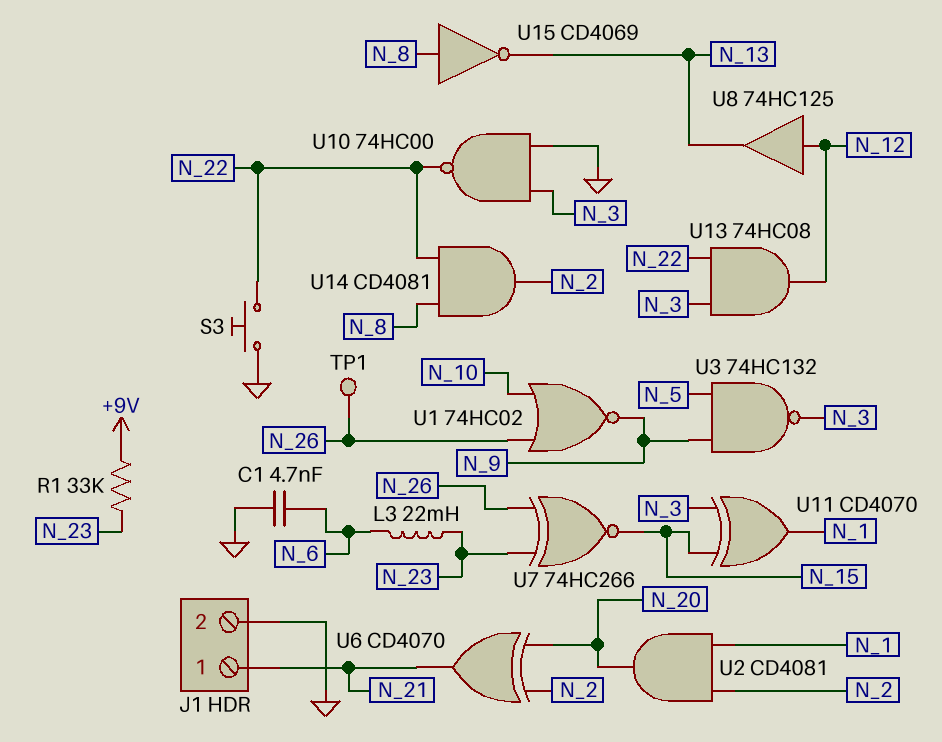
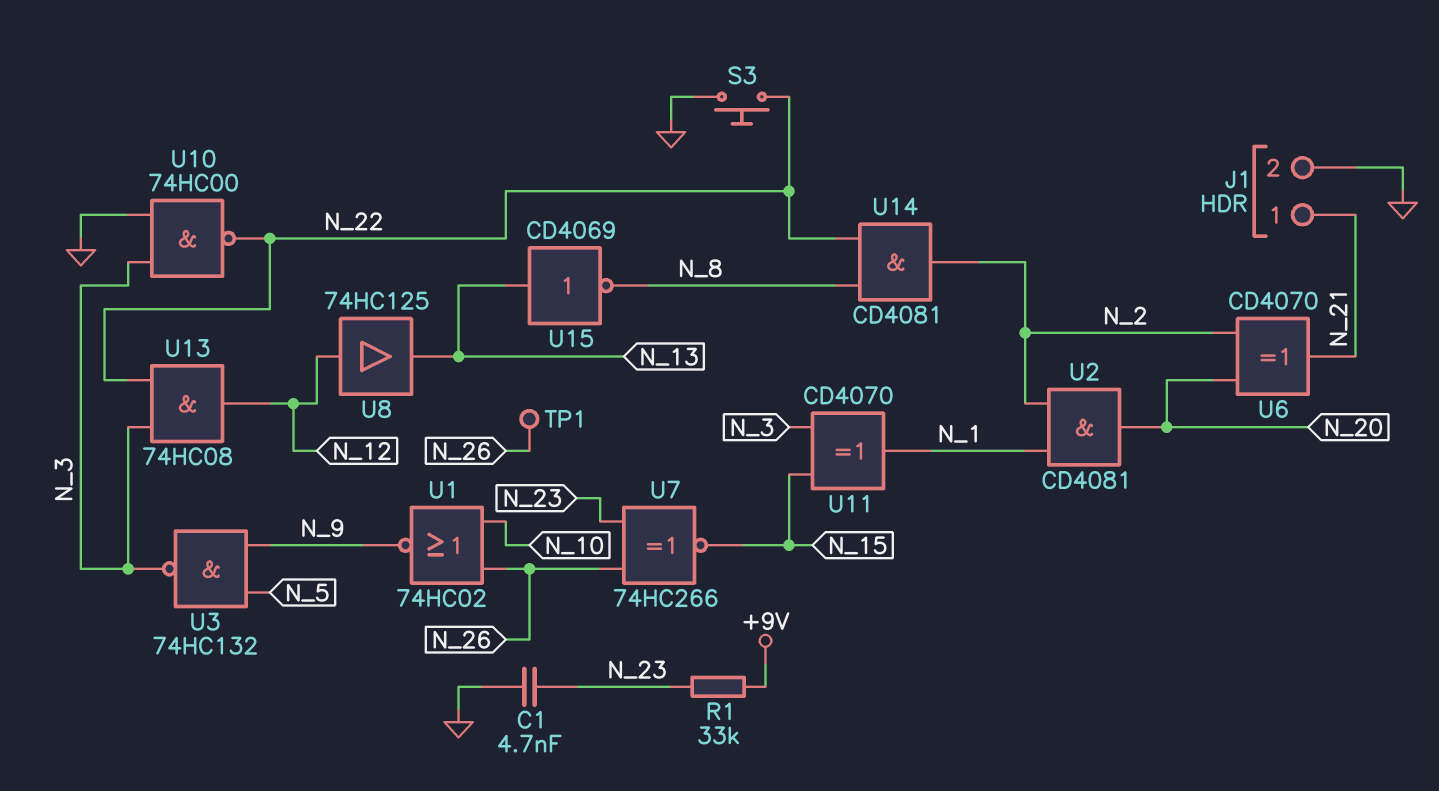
C1: 4.7nF (GND, N_6) -> 4.7nF (GND, N_23)
L3: 22mH (N_6, N_23) -> none
U15: NOT CD4069 (in N_8, out N_13) -> NOT CD4069 (in N_13, out N_8)

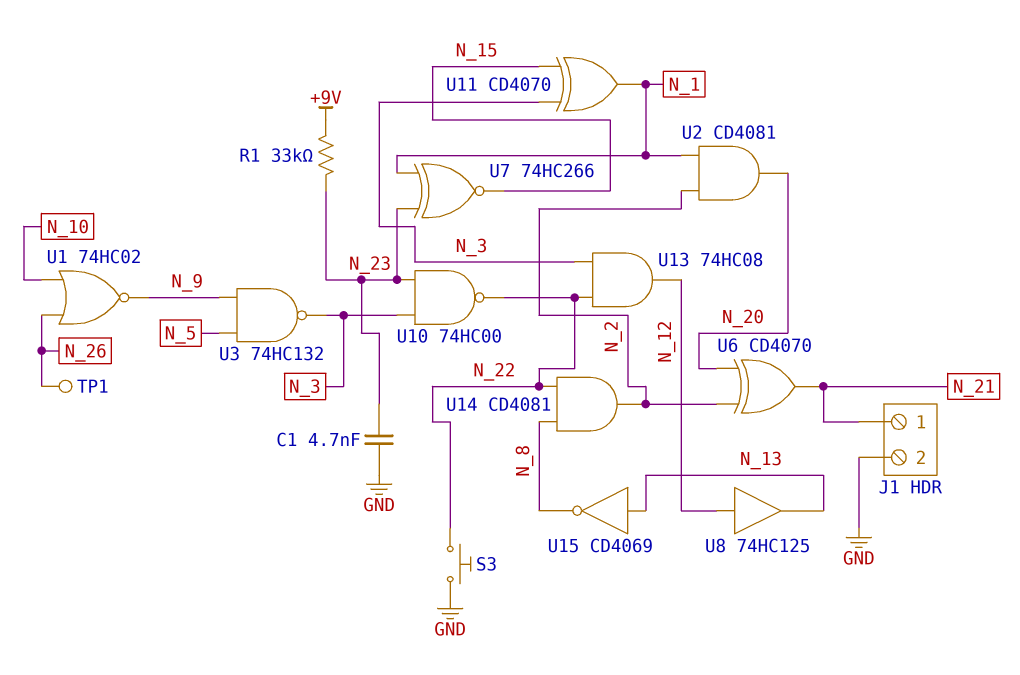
U7: XNOR 74HC266 (in N_23, in N_26, out N_15) -> XNOR 74HC266 (in N_1, in N_23, out N_15)
U10: NAND 74HC00 (in GND, in N_3, out N_22) -> NAND 74HC00 (in N_3, in N_23, out N_22)

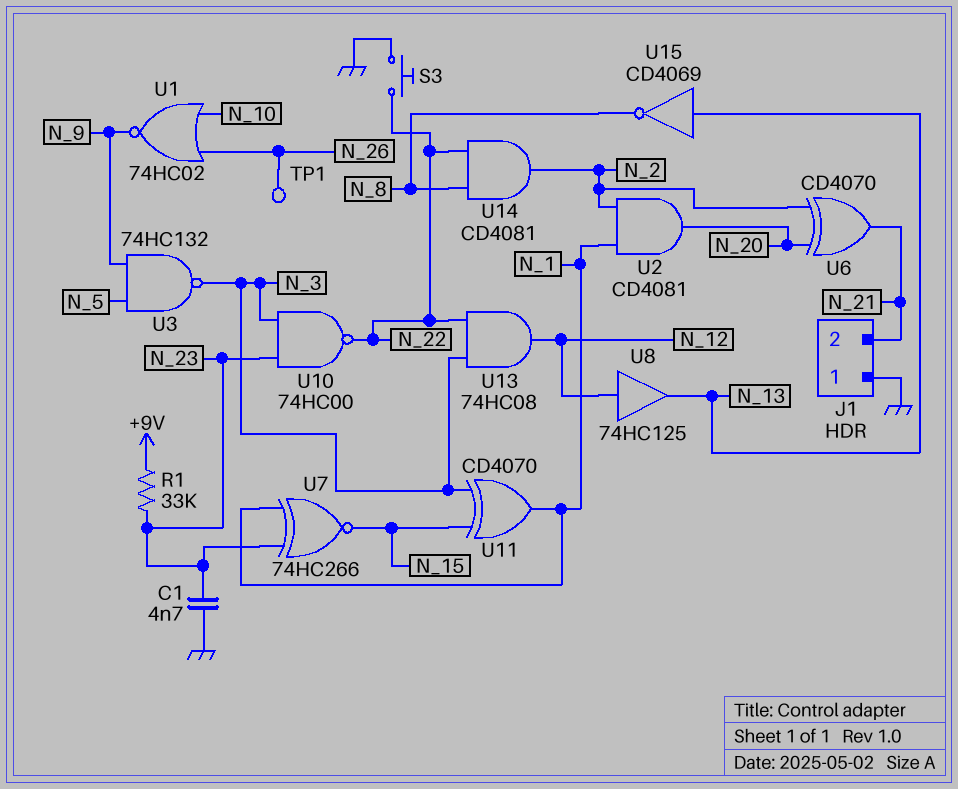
J1 pin 1: N_21 -> GND
J1 pin 2: GND -> N_21

